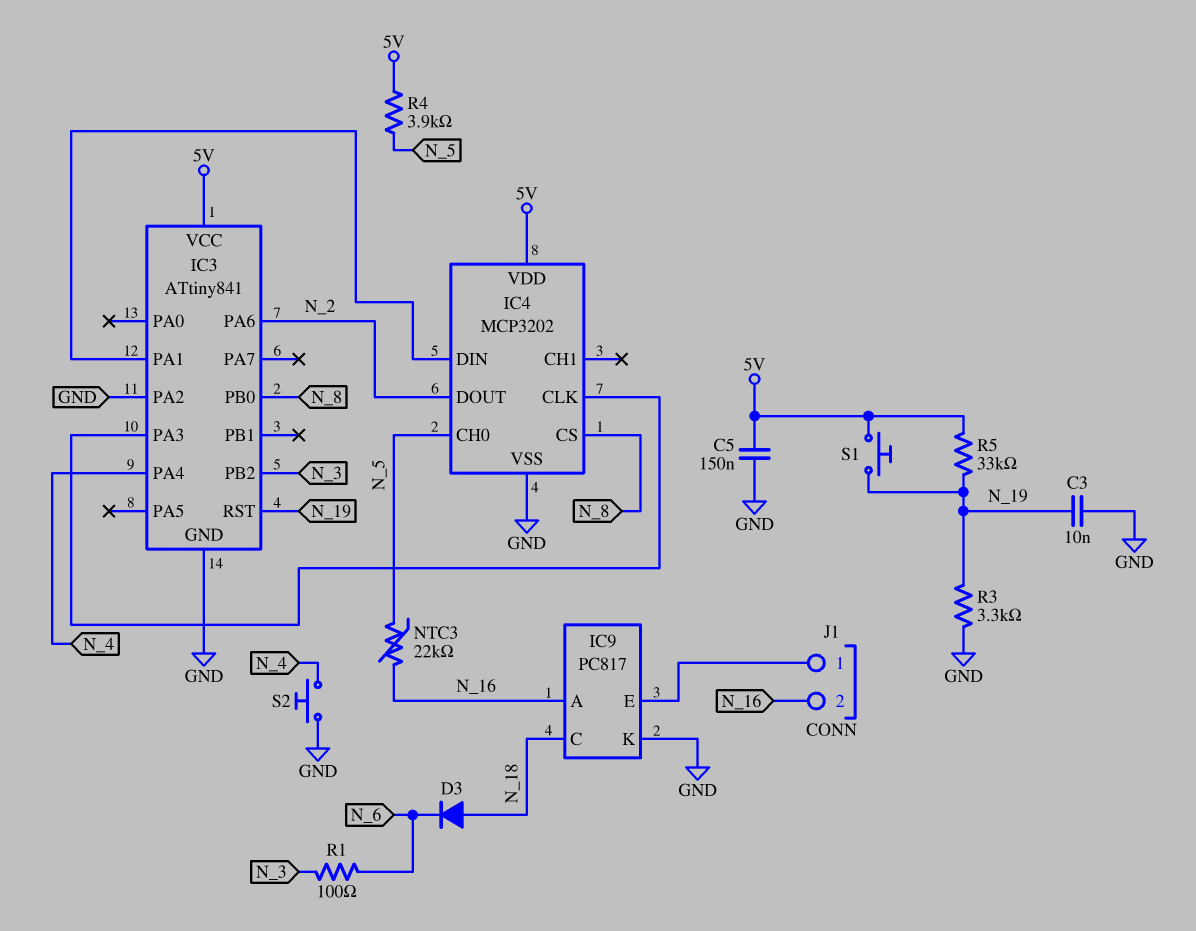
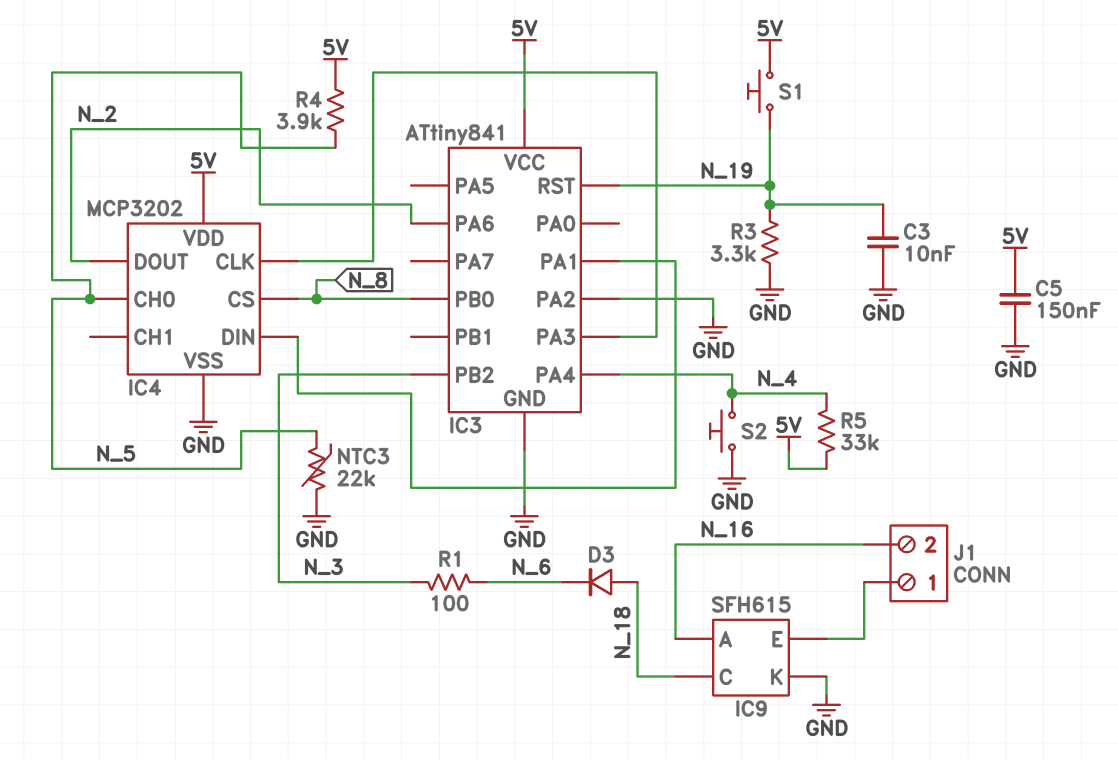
IC9: PC817 -> SFH615
NTC3: 22k (N_5, N_16) -> 22k (GND, N_5)
R5: 33k (5V, N_19) -> 33k (5V, N_4)

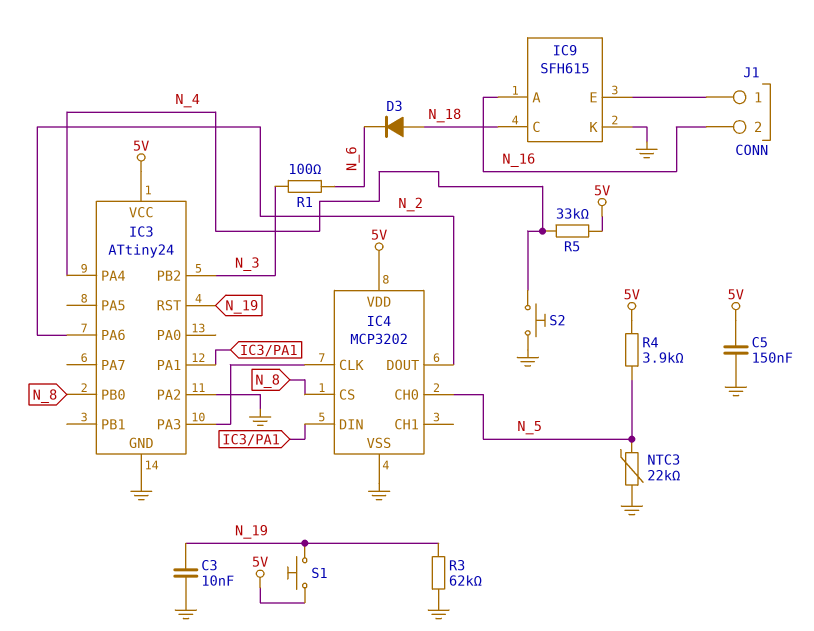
IC3: ATtiny841 -> ATtiny24
R3: 3.3k (GND, N_19) -> 62k (GND, N_19)

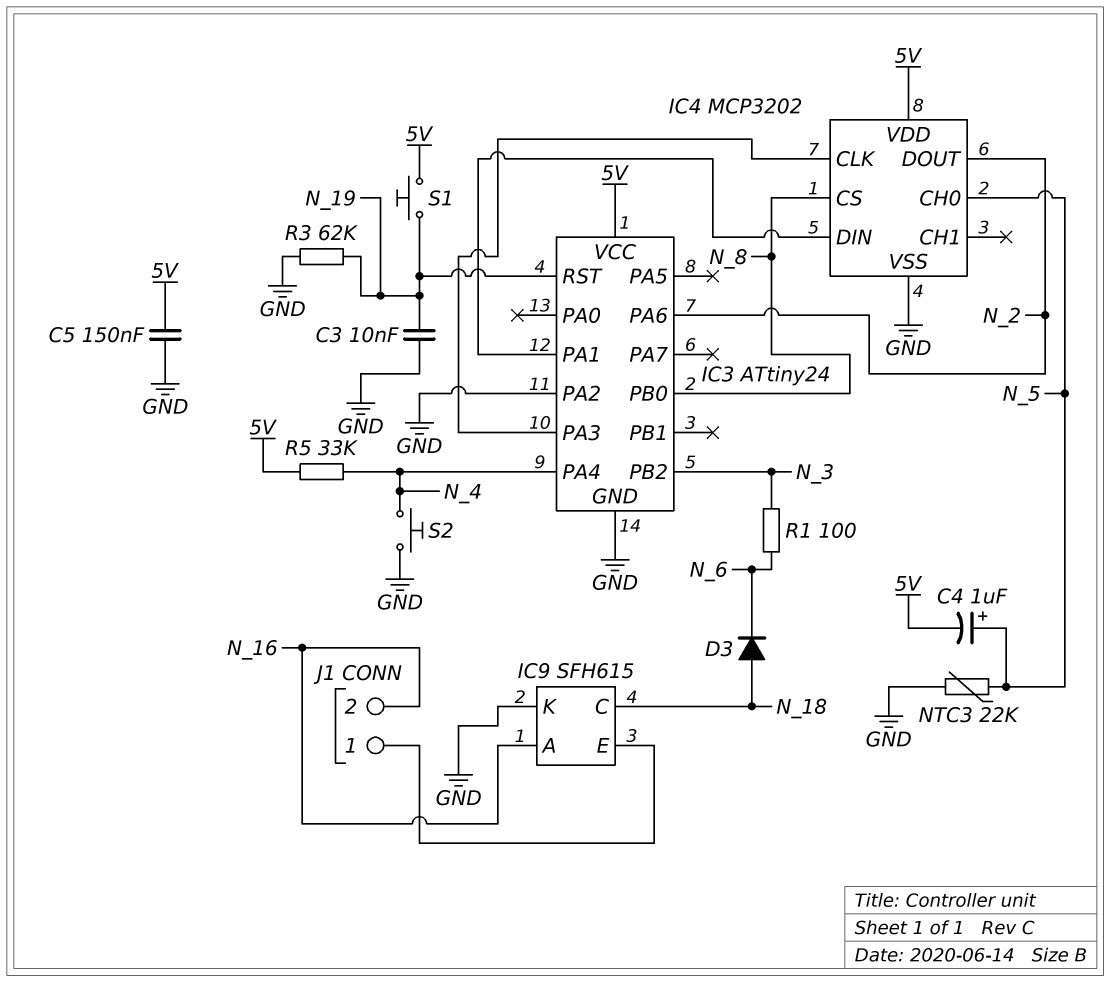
C4: none -> 1uF (plus N_5, minus 5V)
R4: 3.9k (5V, N_5) -> none

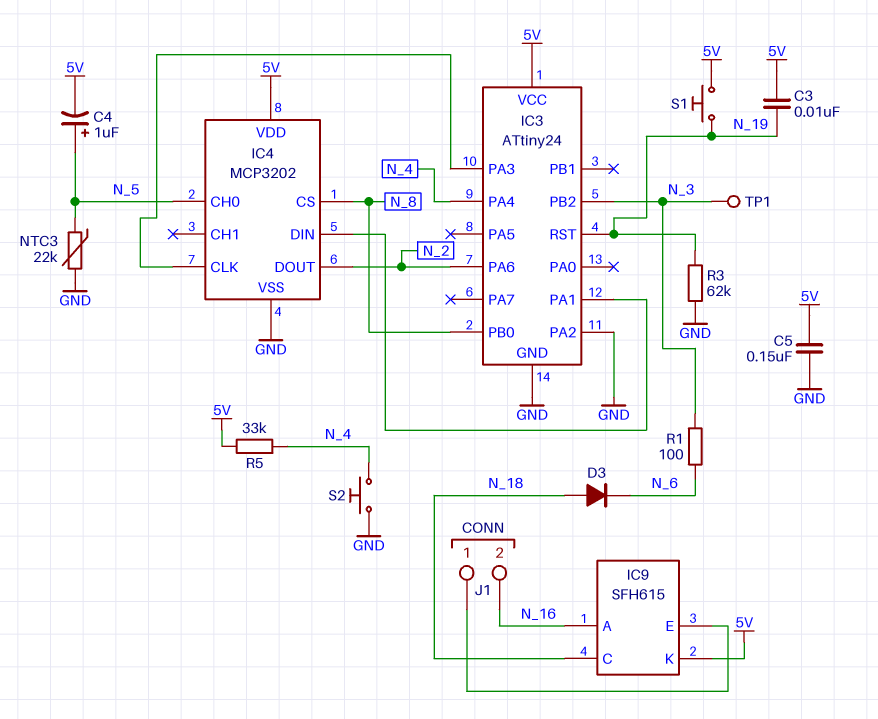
C3: 10nF (GND, N_19) -> 10nF (5V, N_19)
IC9 pin K: GND -> 5V
TP1: none -> test point (N_3)

